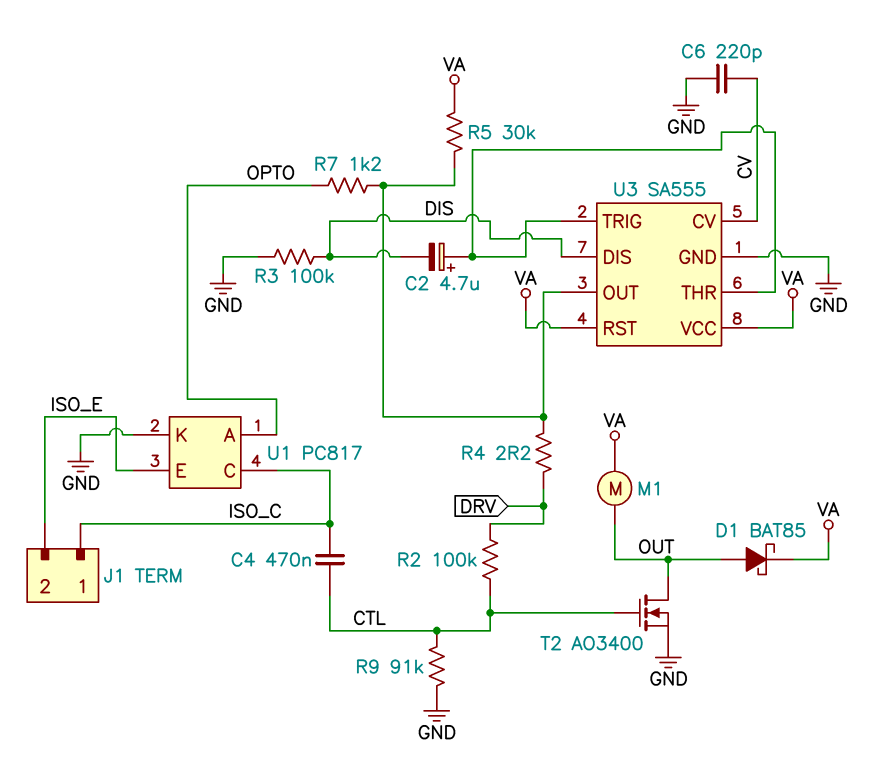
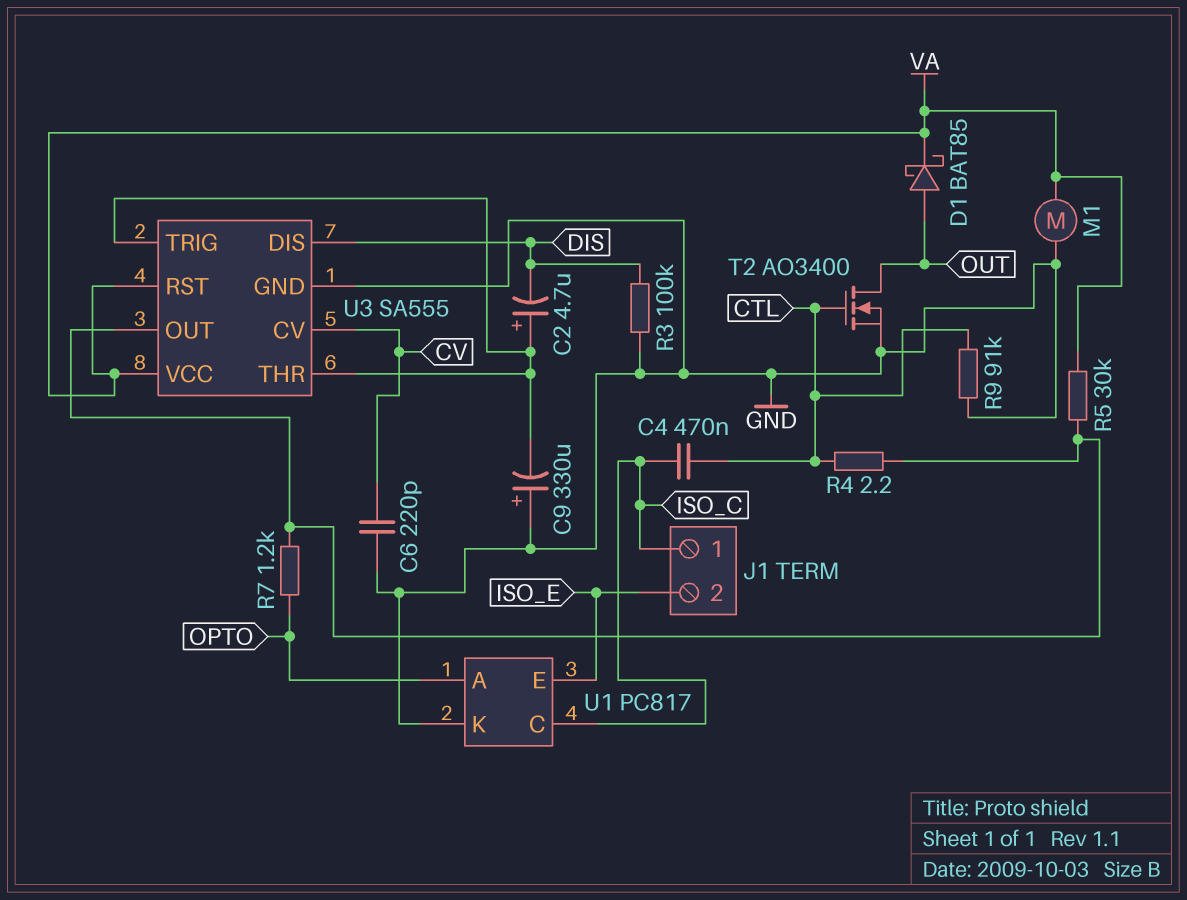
C9: none -> 330uF (plus GND, minus U3/THR)
M1: motor (OUT, VA) -> motor (GND, VA)
R2: 100k (CTL, DRV) -> none
R4: 2.2 (DRV, U3/OUT) -> 2.2 (CTL, U3/OUT)

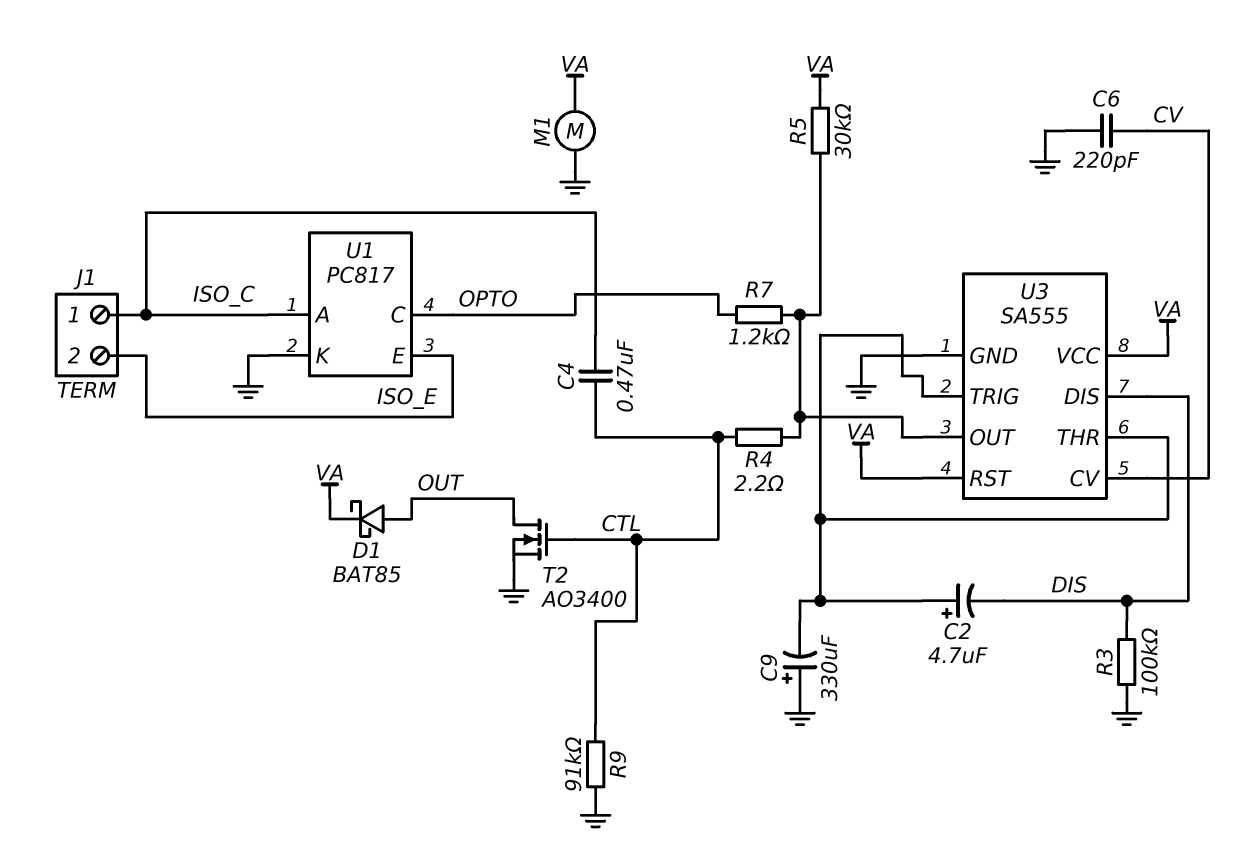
U1 pin A: OPTO -> ISO_C
U1 pin C: ISO_C -> OPTO

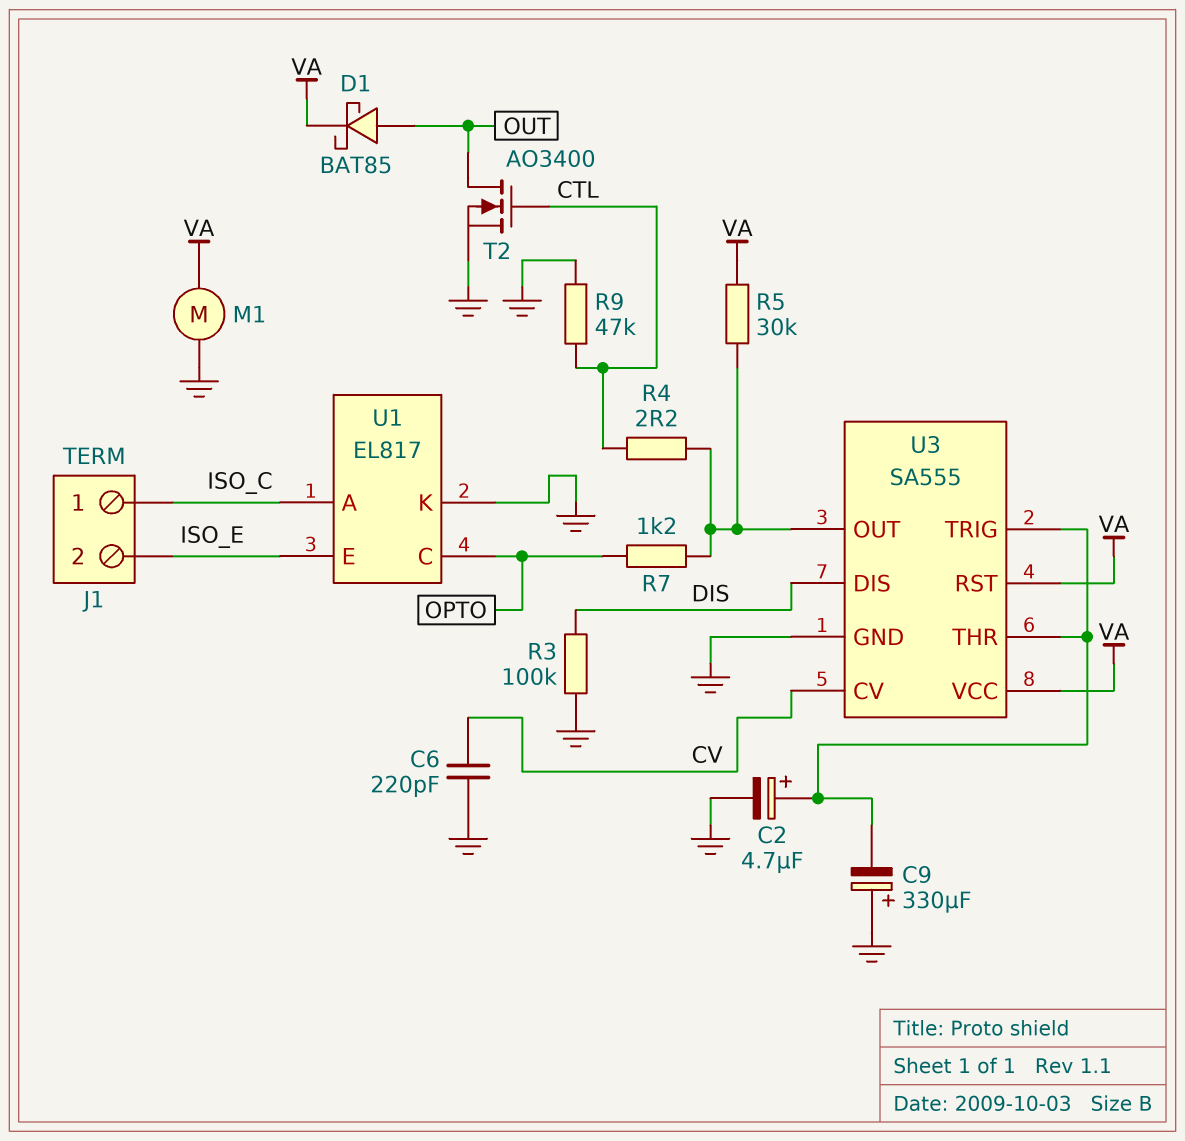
C2: 4.7uF (plus U3/THR, minus DIS) -> 4.7uF (plus U3/THR, minus GND)
C4: 470nF (CTL, ISO_C) -> none
R9: 91k (CTL, GND) -> 47k (CTL, GND)
U1: PC817 -> EL817

